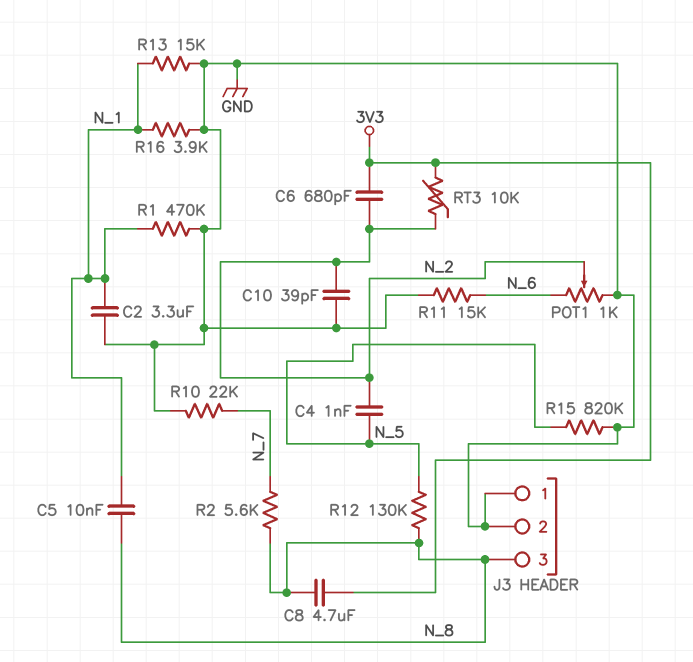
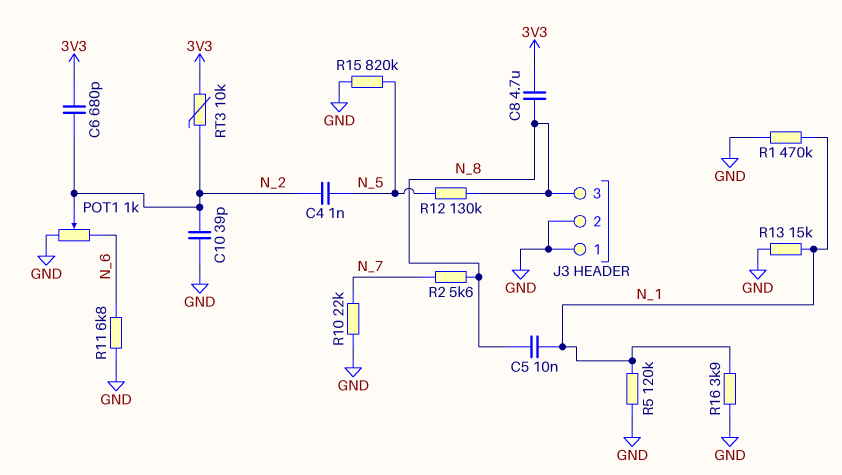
C2: 3.3uF (GND, N_1) -> none
R5: none -> 120k (GND, N_1)
R11: 15k (GND, N_6) -> 6.8k (GND, N_6)

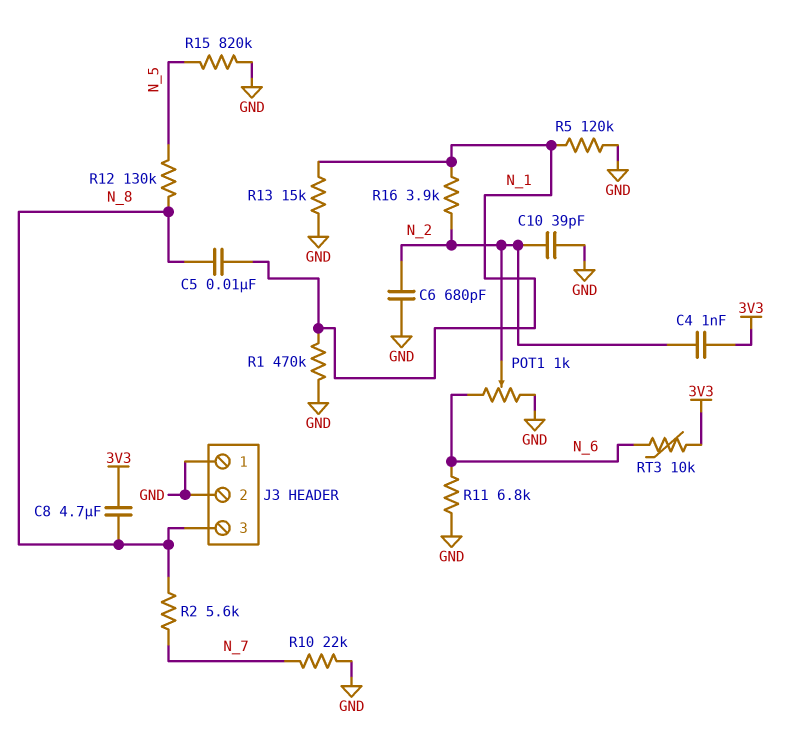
C4: 1nF (N_2, N_5) -> 1nF (3V3, N_2)
C6: 680pF (3V3, N_2) -> 680pF (GND, N_2)
R16: 3.9k (GND, N_1) -> 3.9k (N_1, N_2)
RT3: 10k (3V3, N_2) -> 10k (3V3, N_6)

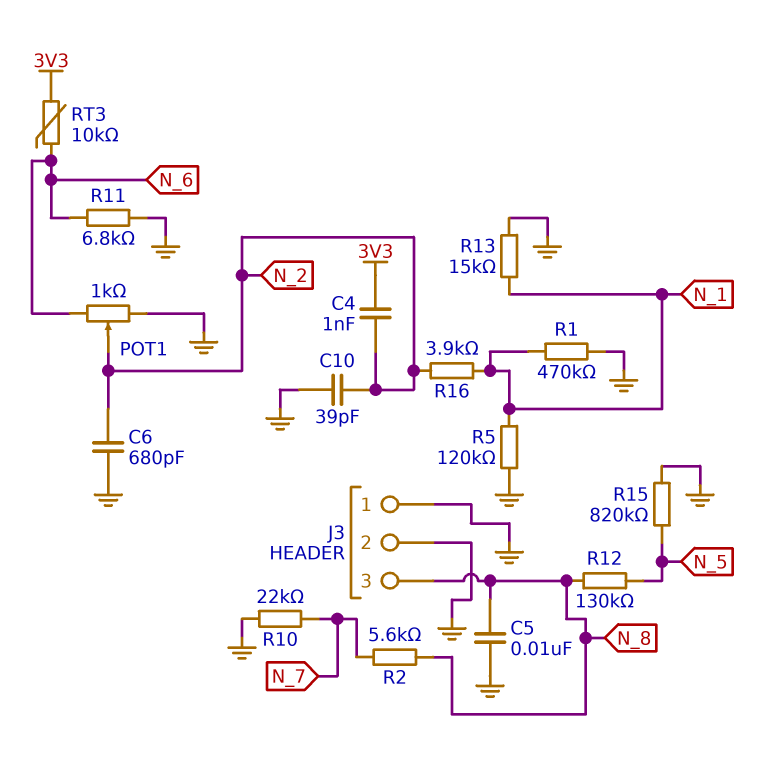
C5: 10nF (N_1, N_8) -> 10nF (GND, N_8)
C8: 4.7uF (3V3, N_8) -> none

